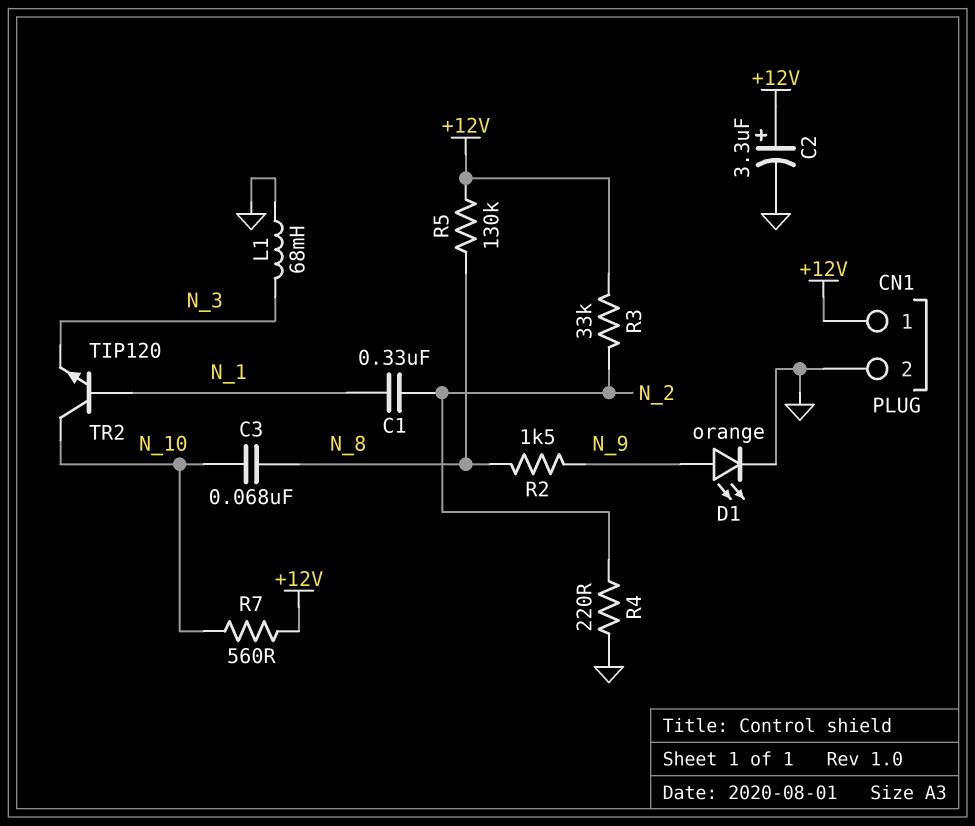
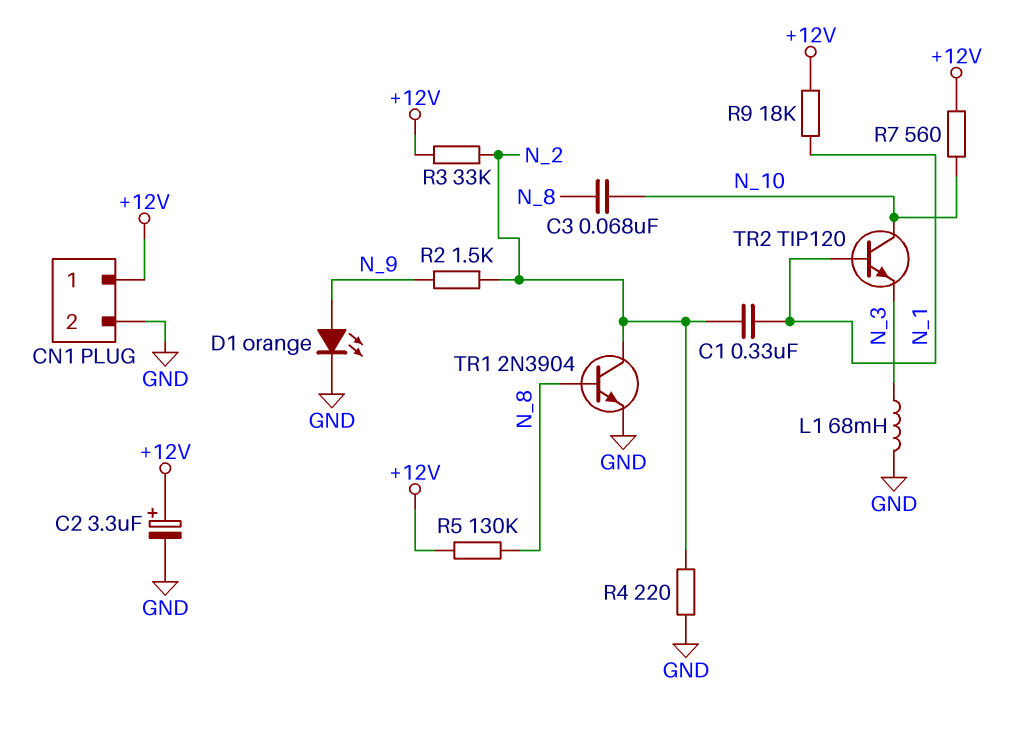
R2: 1.5k (N_8, N_9) -> 1.5k (N_2, N_9)
R9: none -> 18k (+12V, N_1)
TR1: none -> NPN 2N3904 (B N_8, C N_2, E GND)

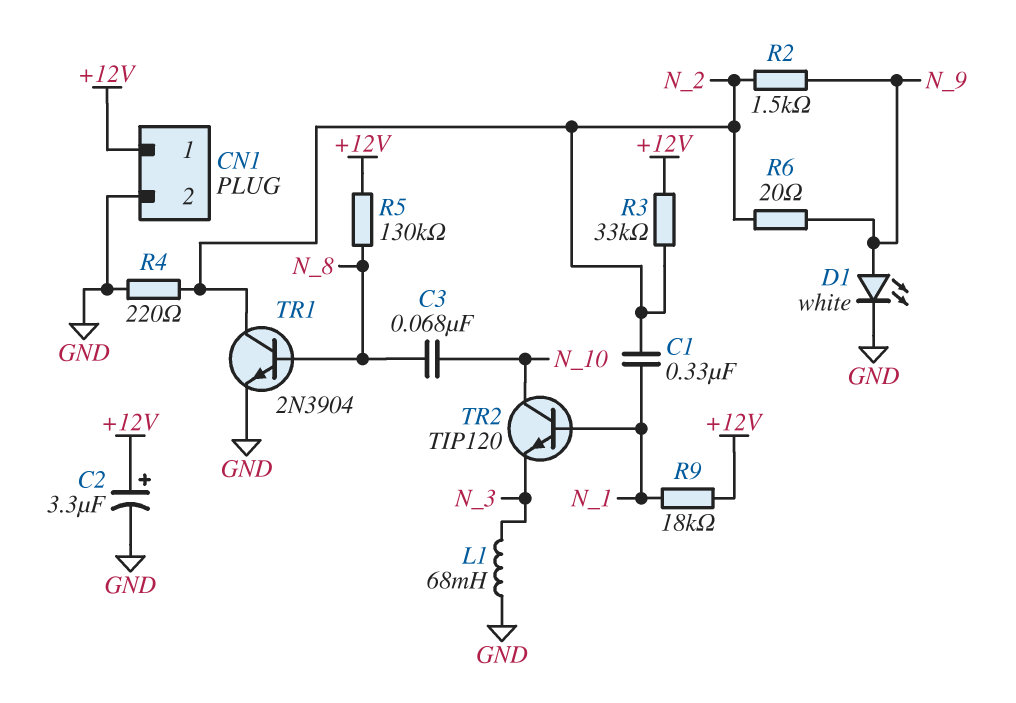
D1: LED orange (A N_9, K GND) -> LED white (A N_9, K GND)
R6: none -> 20 (N_2, N_9)
R7: 560 (+12V, N_10) -> none

